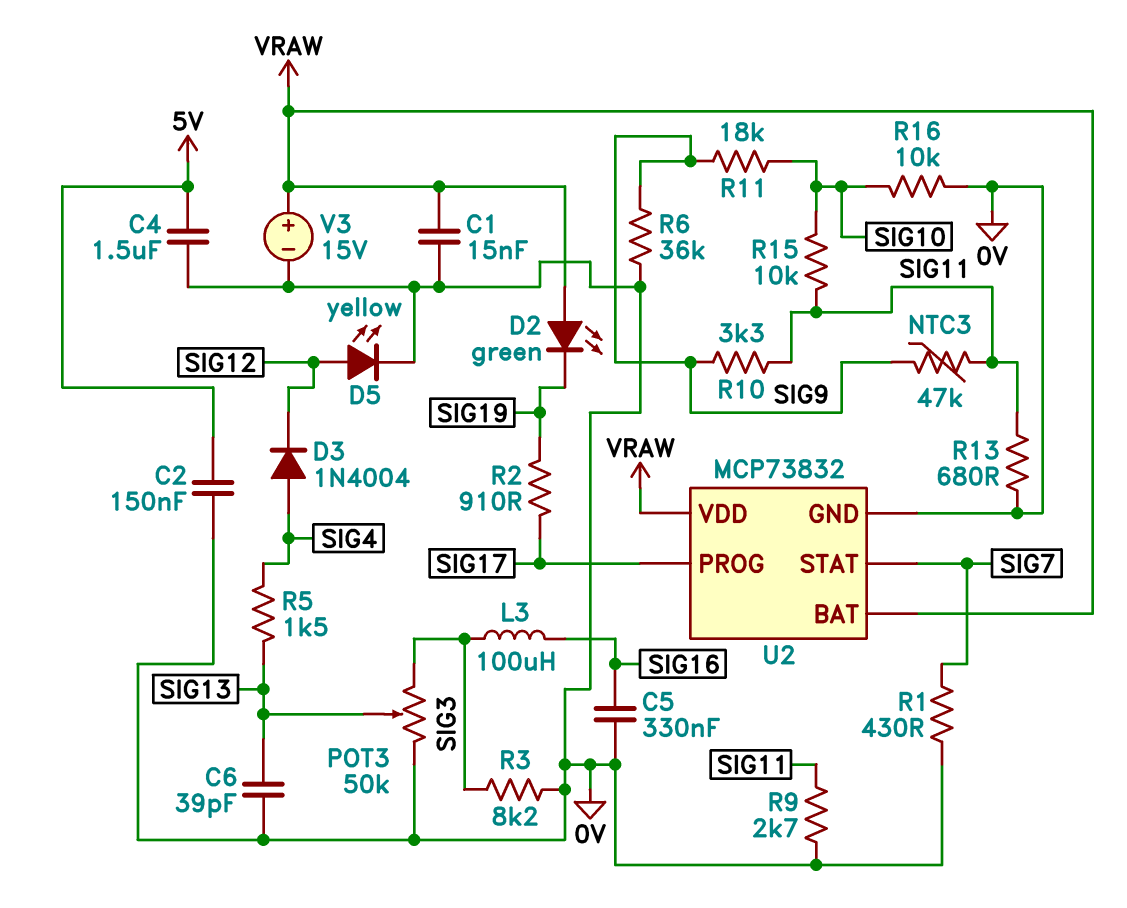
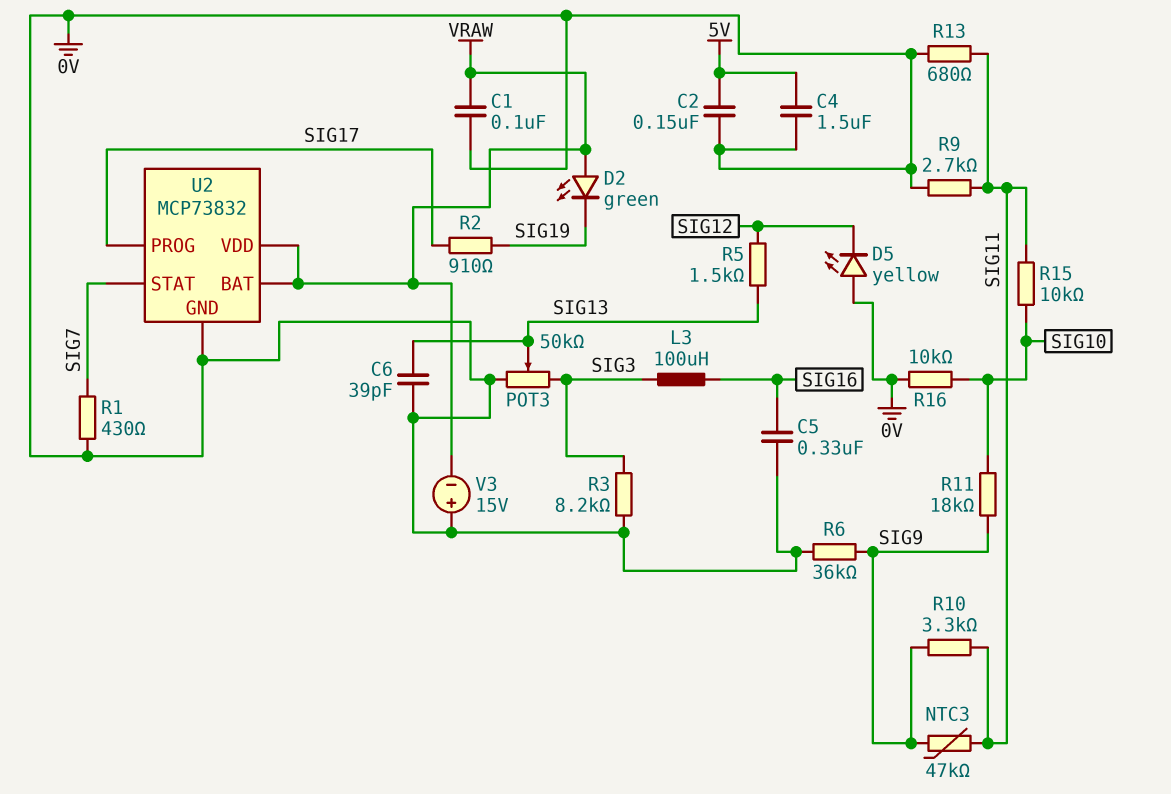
C1: 15nF (0V, VRAW) -> 100nF (0V, VRAW)
D3: diode 1N4004 (A SIG4, K SIG12) -> none
D5: LED yellow (A SIG12, K 0V) -> LED yellow (A 0V, K SIG12)
R5: 1.5k (SIG4, SIG13) -> 1.5k (SIG12, SIG13)
V3: 15V (plus VRAW, minus 0V) -> 15V (plus 0V, minus VRAW)

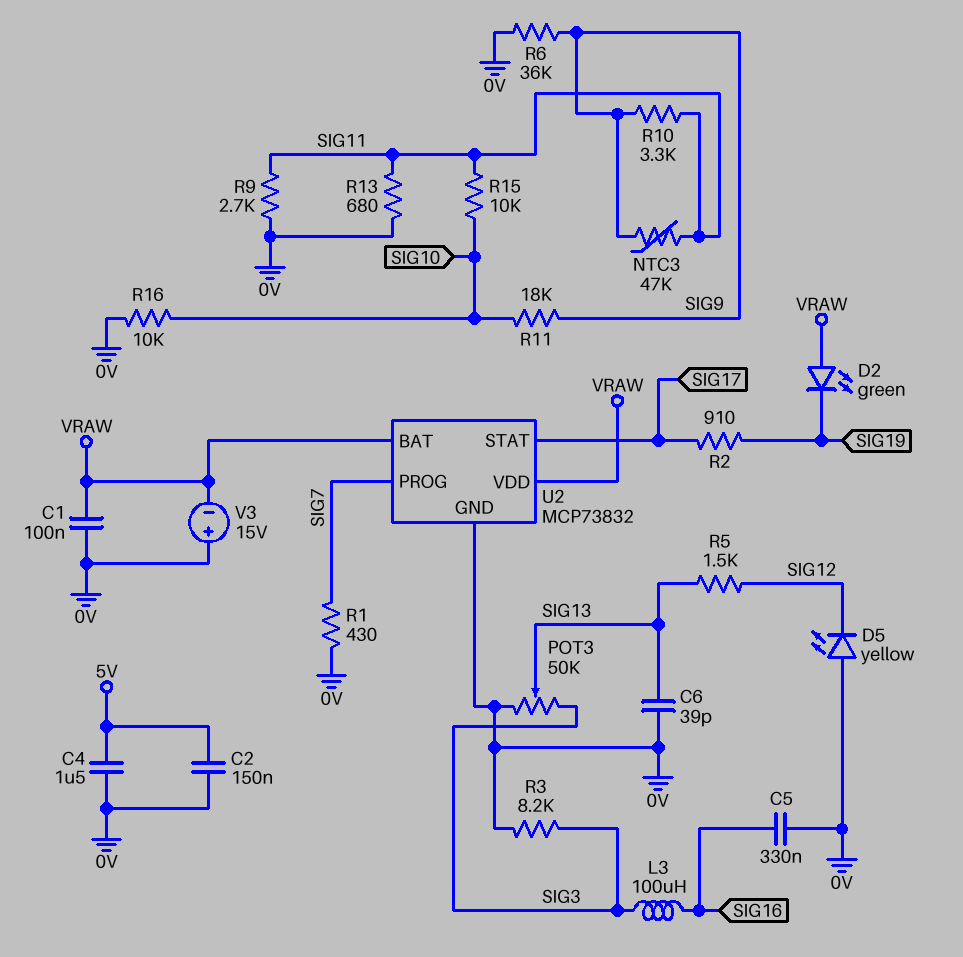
U2 pin PROG: SIG17 -> SIG7
U2 pin STAT: SIG7 -> SIG17

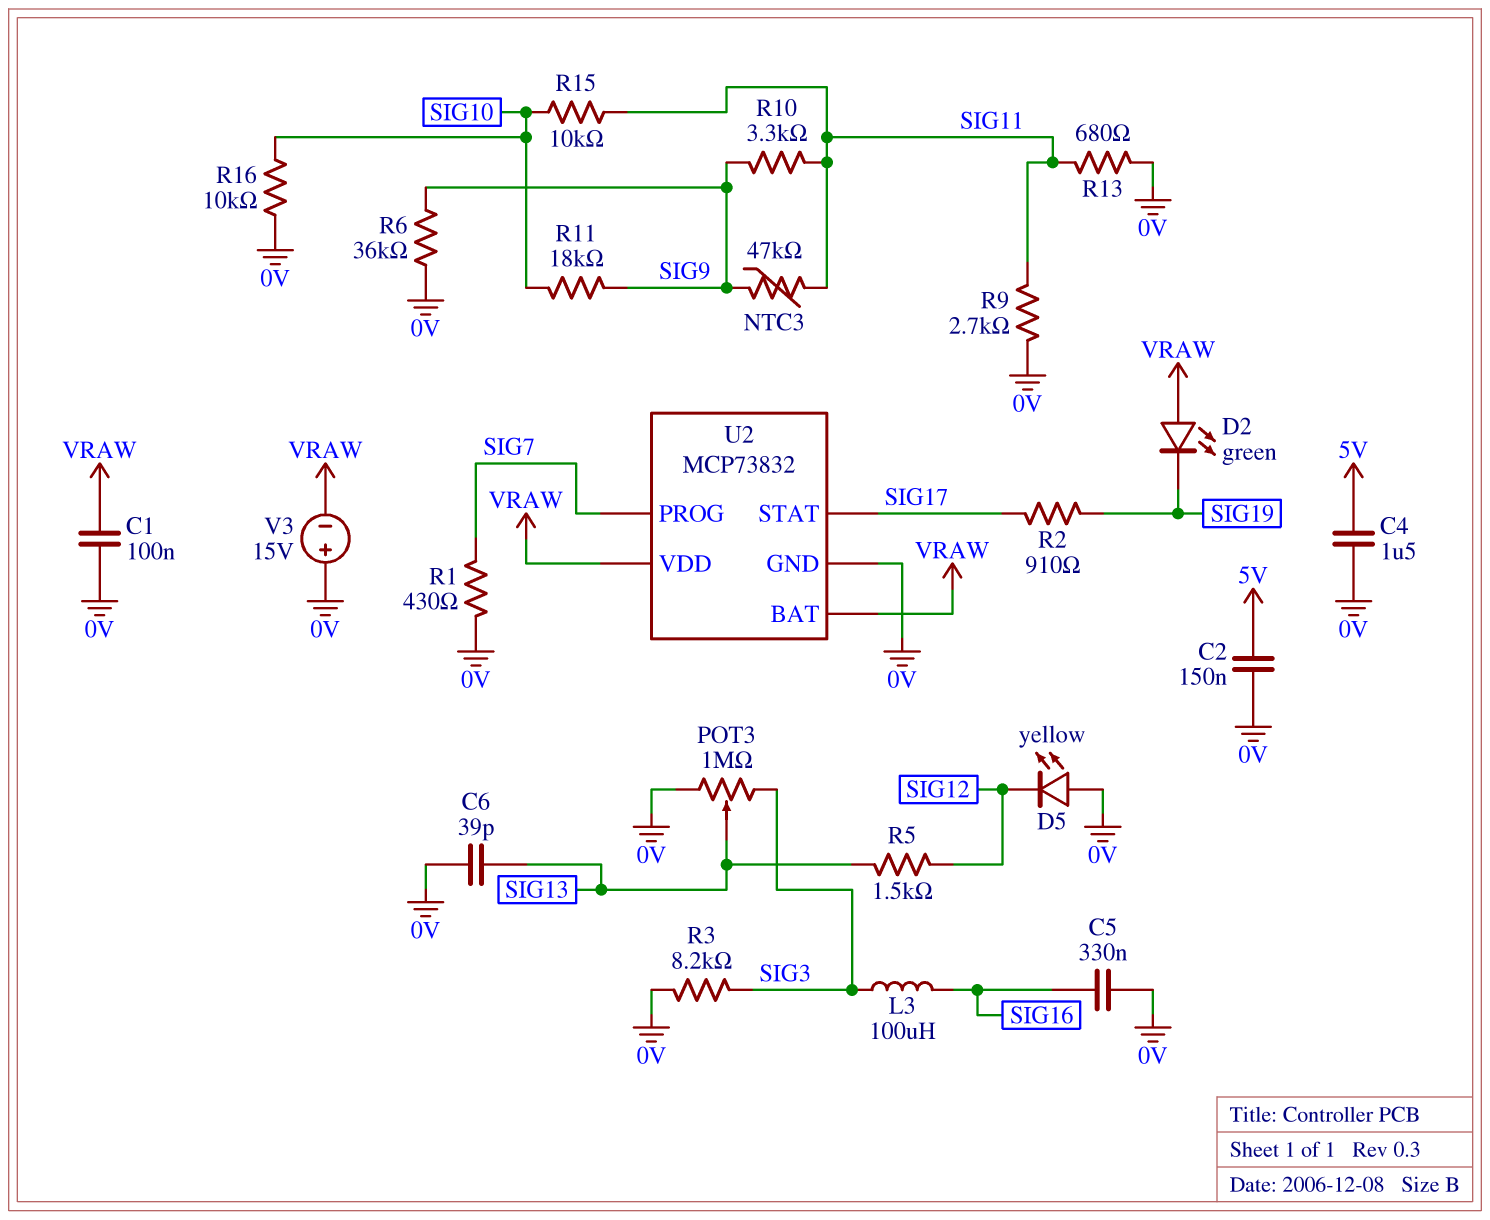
POT3: 50k (0V, SIG3, wiper SIG13) -> 1M (0V, SIG3, wiper SIG13)

